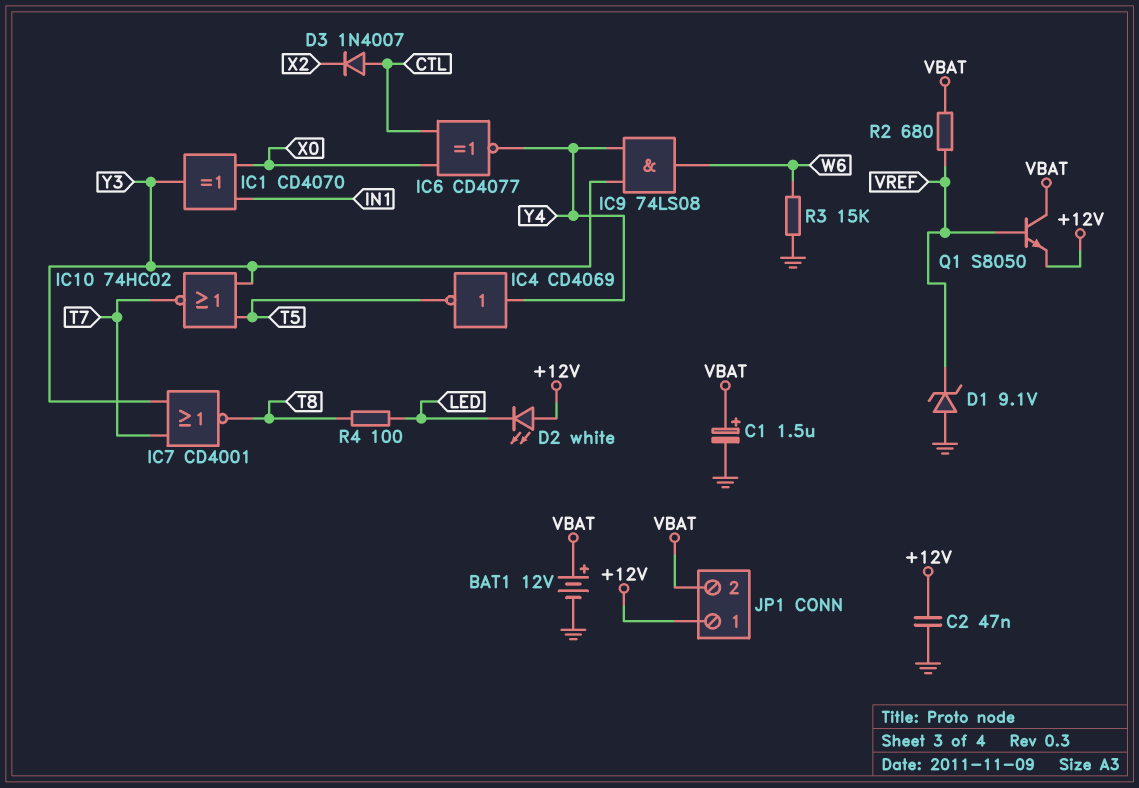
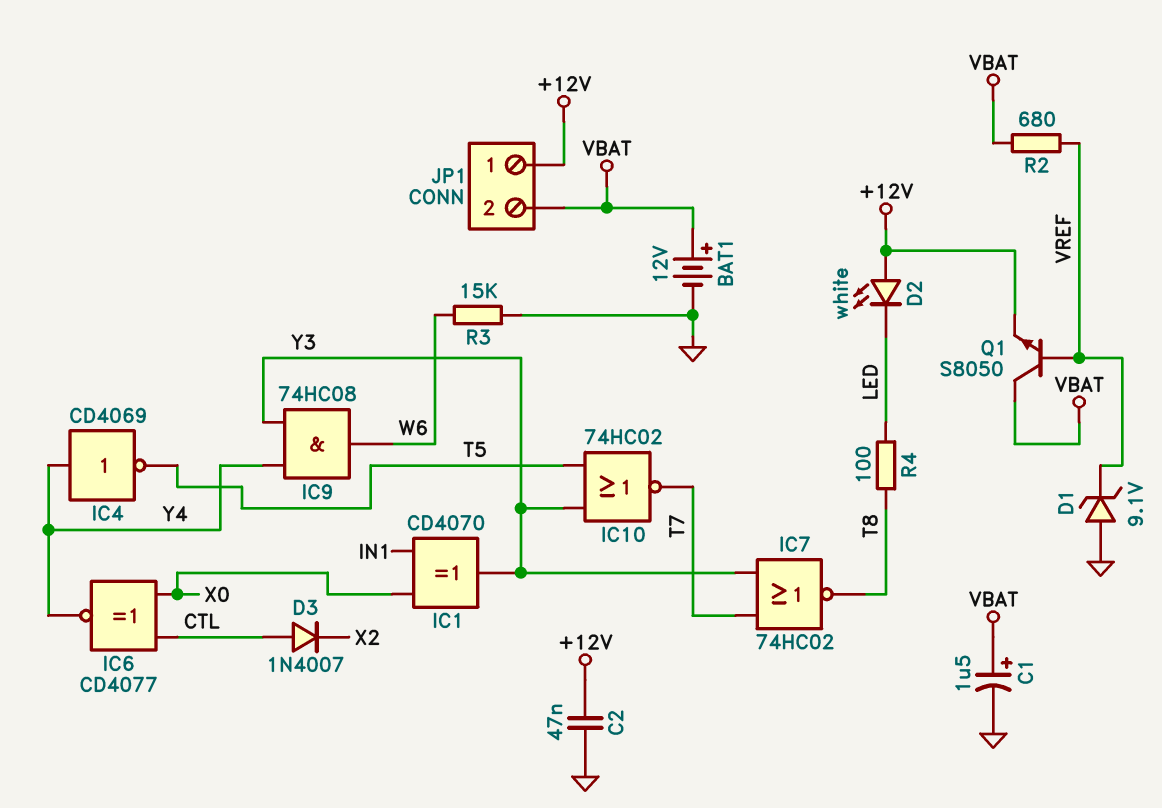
IC7: NOR CD4001 (in T7, in Y3, out T8) -> NOR 74HC02 (in T7, in Y3, out T8)
IC9: AND 74LS08 (in Y3, in Y4, out W6) -> AND 74HC08 (in Y3, in Y4, out W6)

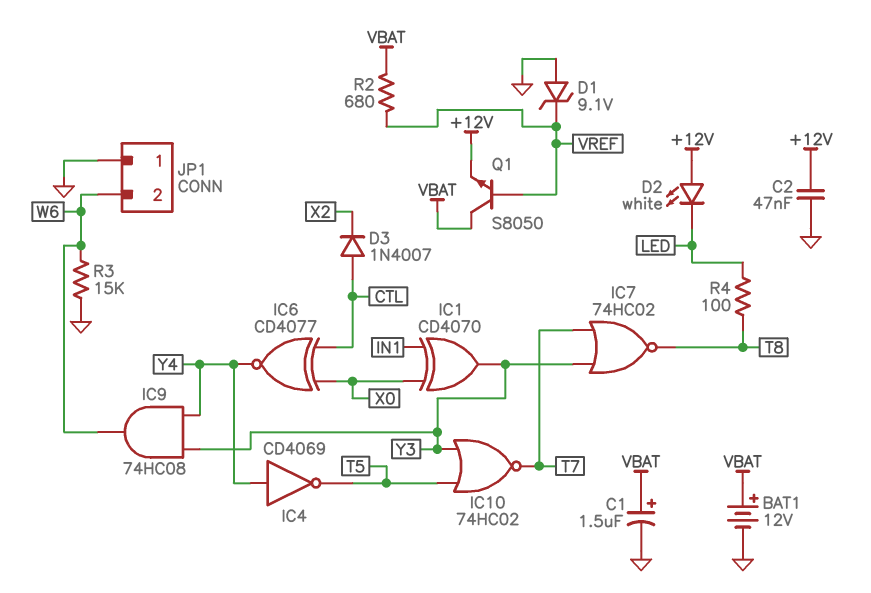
JP1 pin 1: +12V -> GND
JP1 pin 2: VBAT -> W6

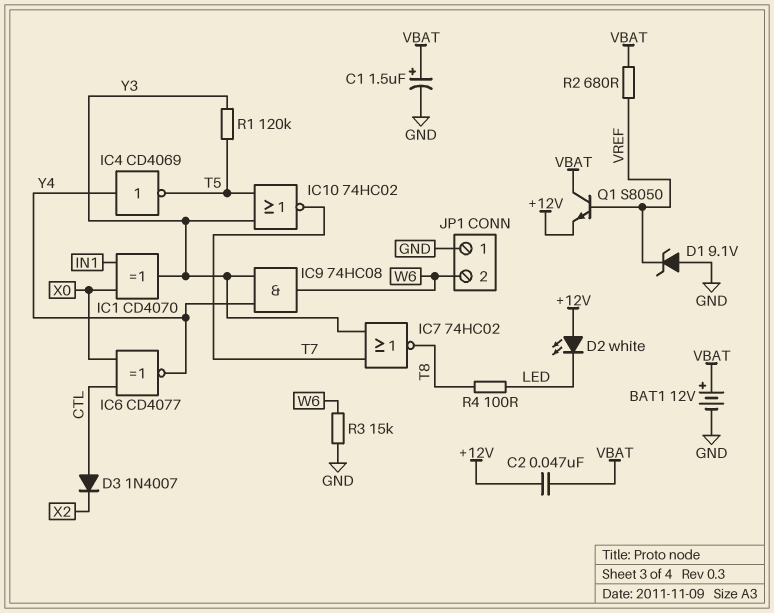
C2: 47nF (+12V, GND) -> 47nF (+12V, VBAT)
R1: none -> 120k (T5, Y3)

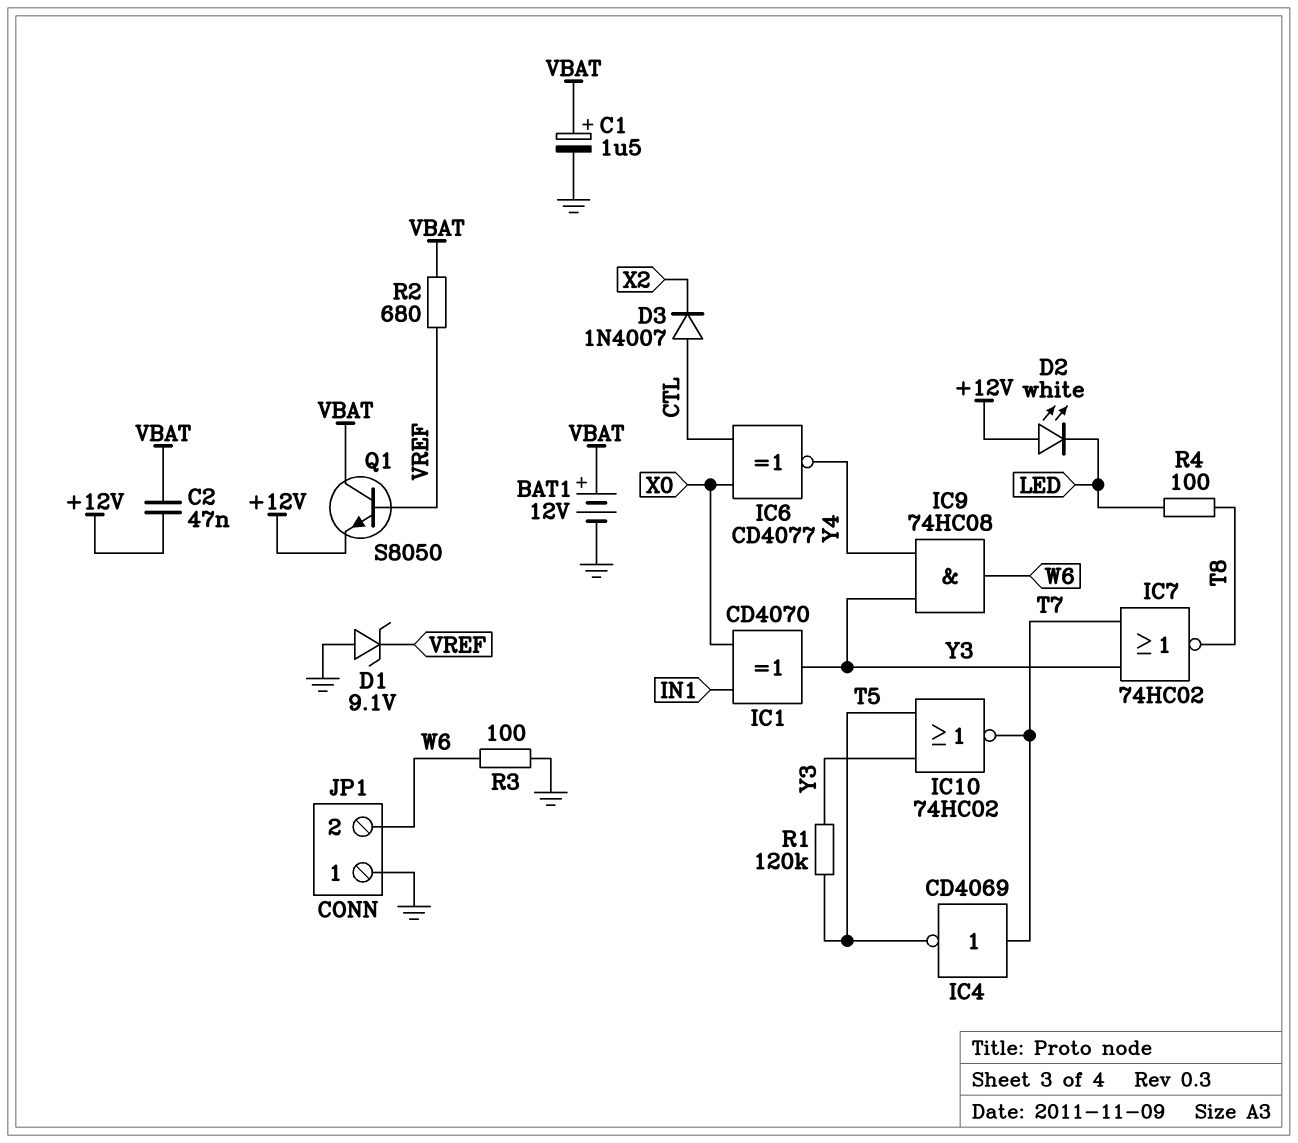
IC4: NOT CD4069 (in Y4, out T5) -> NOT CD4069 (in T7, out T5)
R3: 15k (GND, W6) -> 100 (GND, W6)

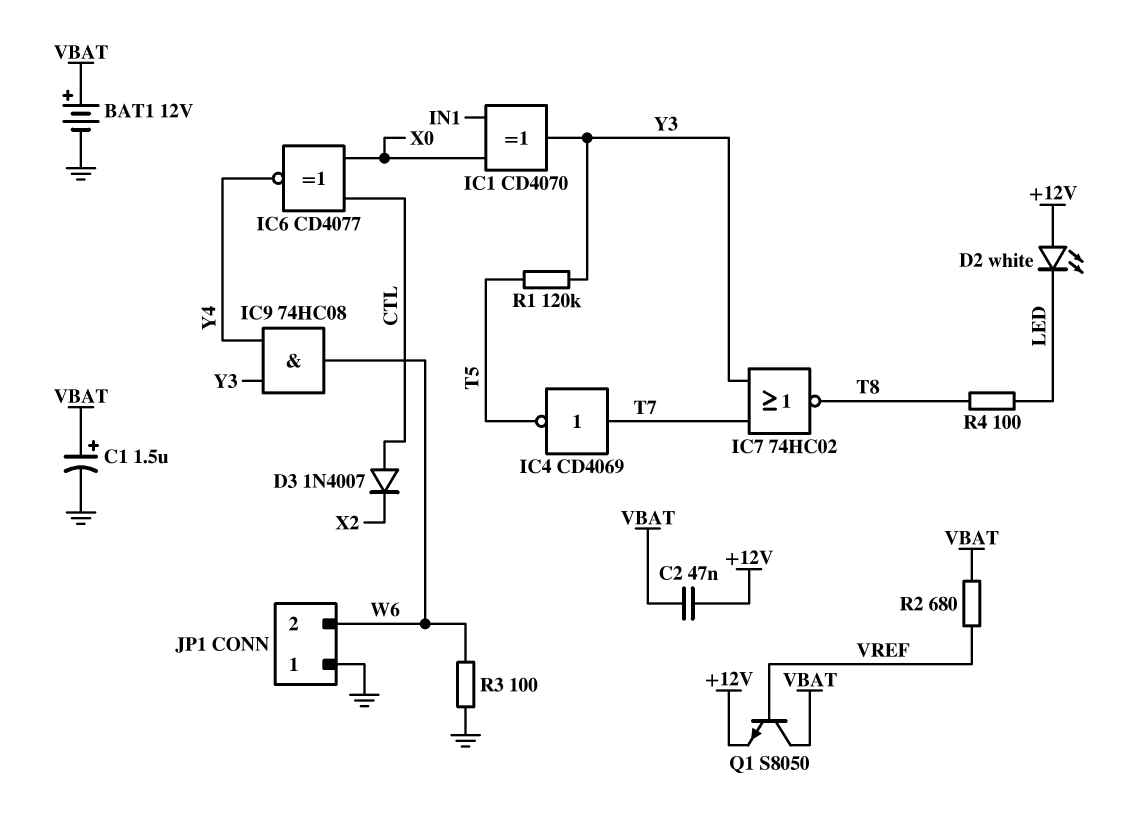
D1: zener 9.1V (A GND, K VREF) -> none
IC10: NOR 74HC02 (in T5, in Y3, out T7) -> none

